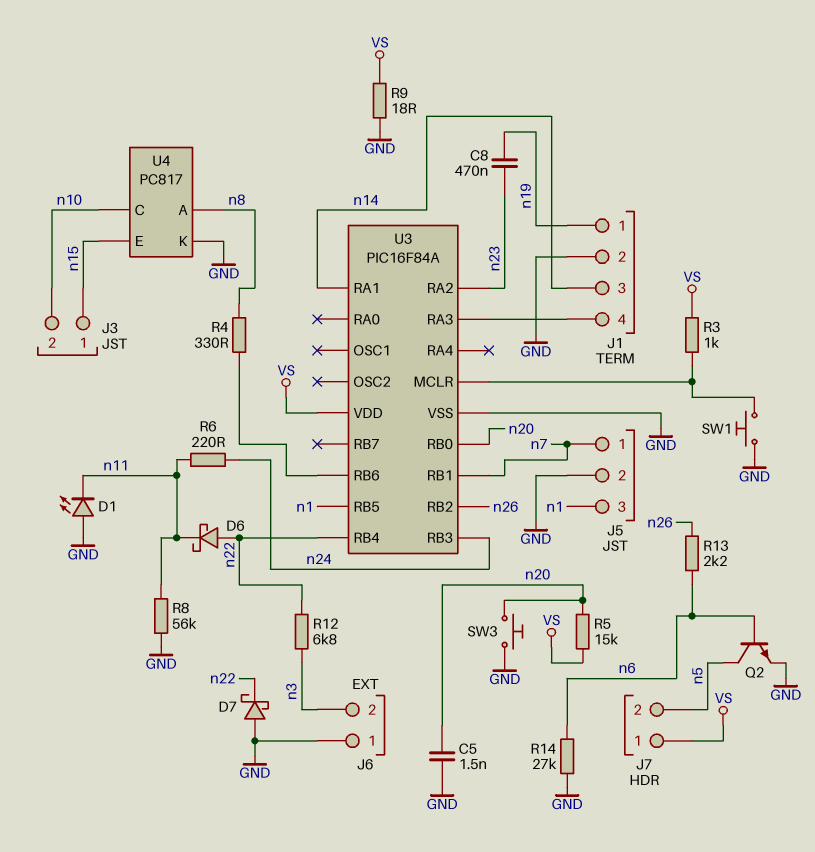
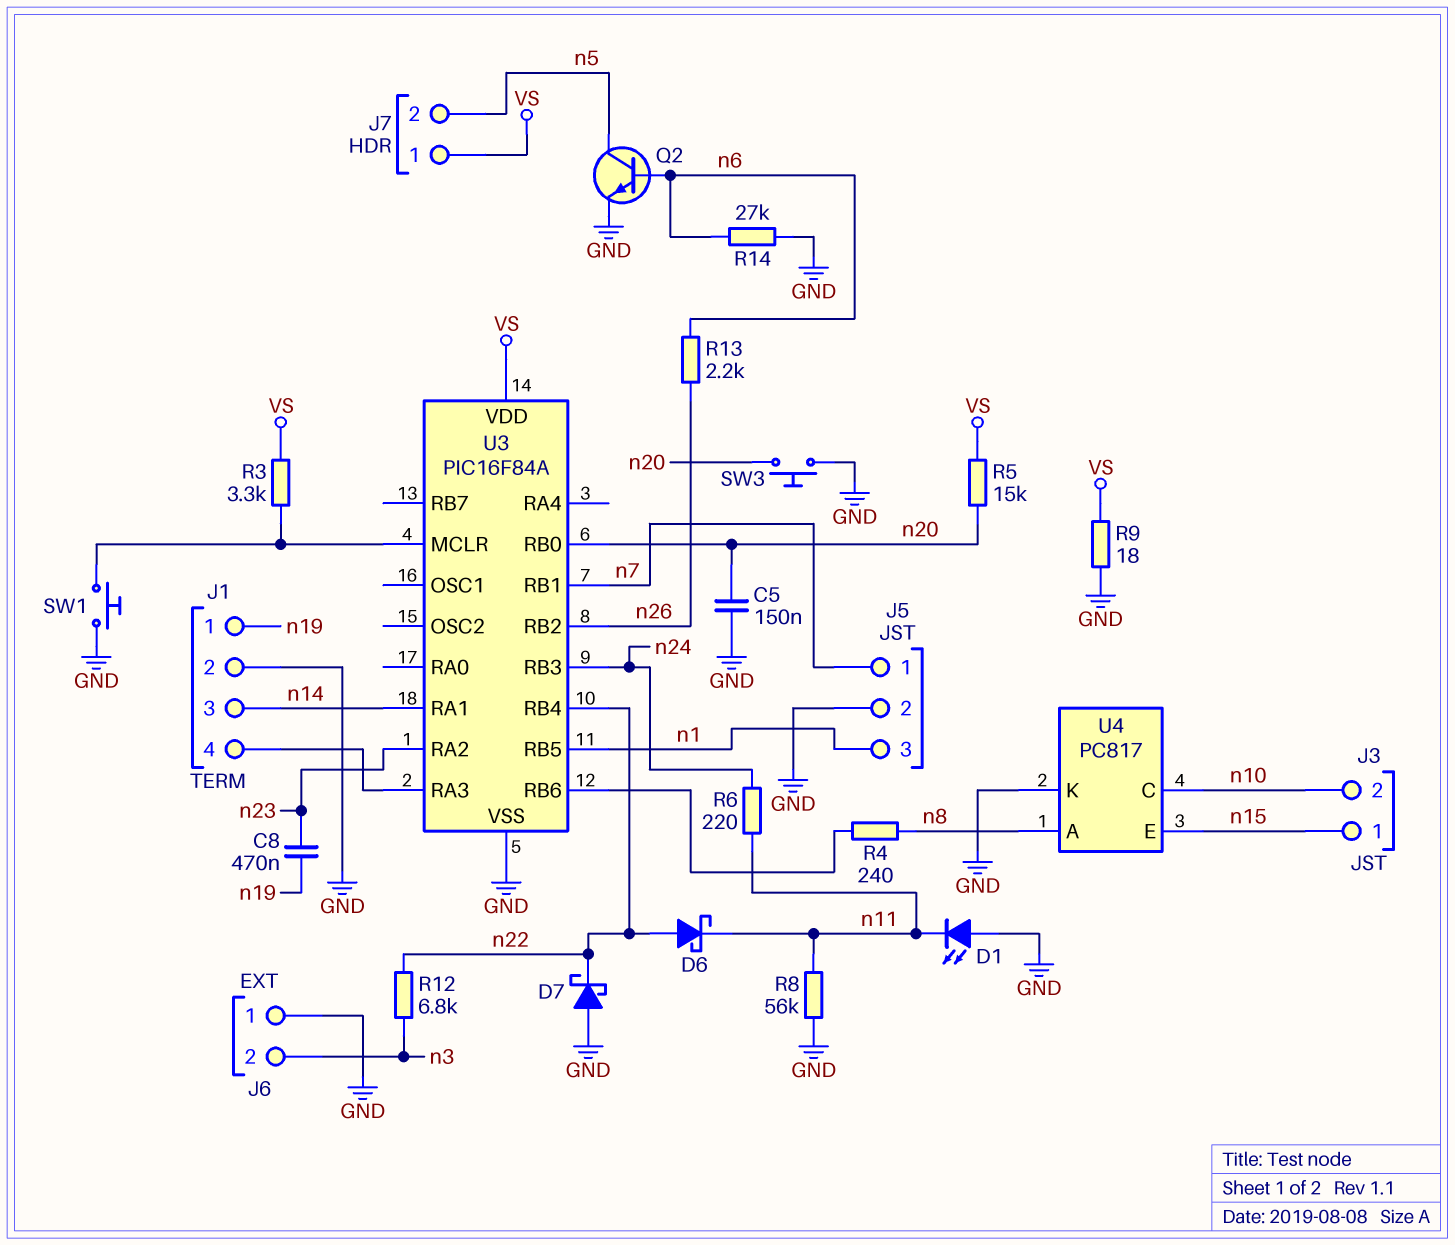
C5: 1.5nF (GND, n20) -> 150nF (GND, n20)
R3: 1k (U3/MCLR, VS) -> 3.3k (U3/MCLR, VS)
R4: 330 (U3/RB6, n8) -> 240 (U3/RB6, n8)

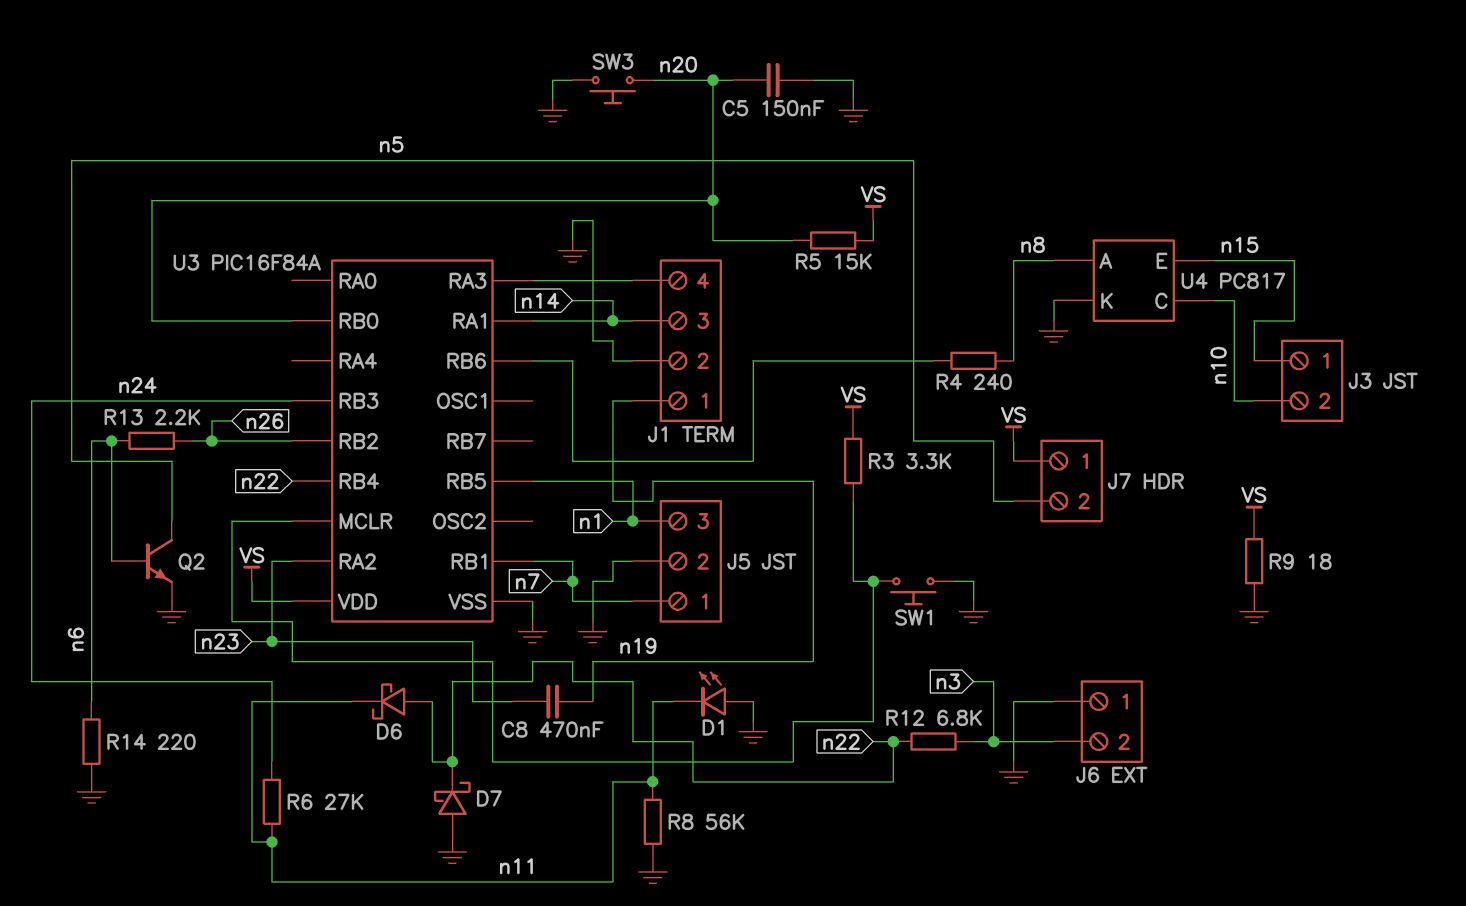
R6: 220 (n11, n24) -> 27k (n11, n24)
R14: 27k (GND, n6) -> 220 (GND, n6)

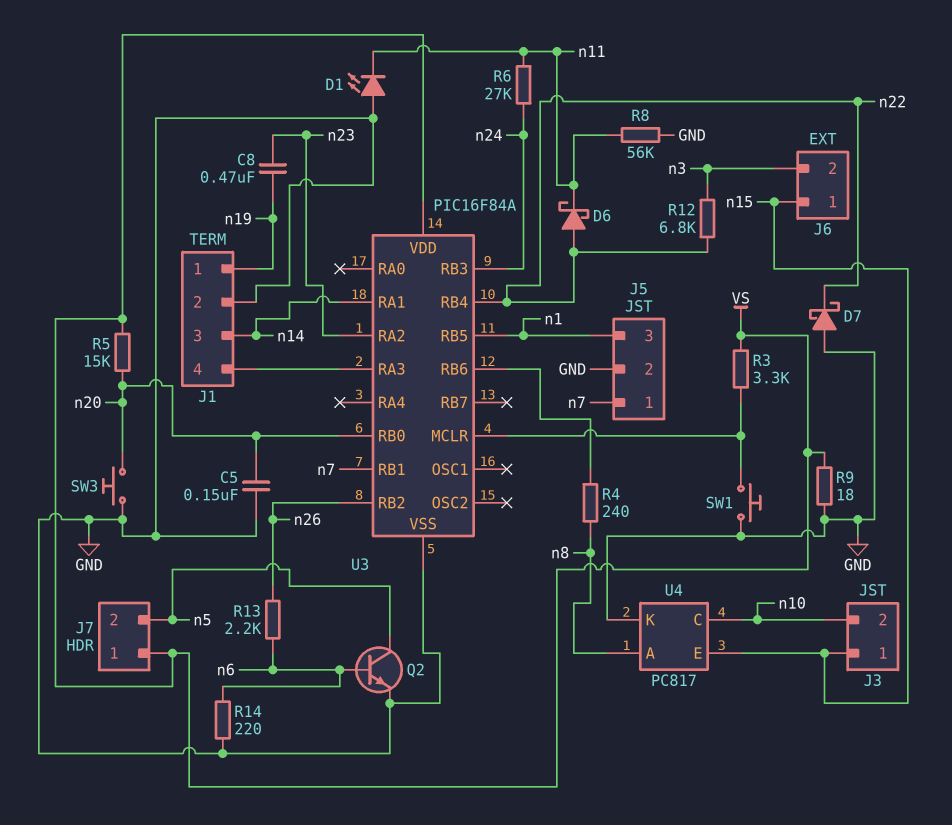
J6 pin 1: GND -> n15

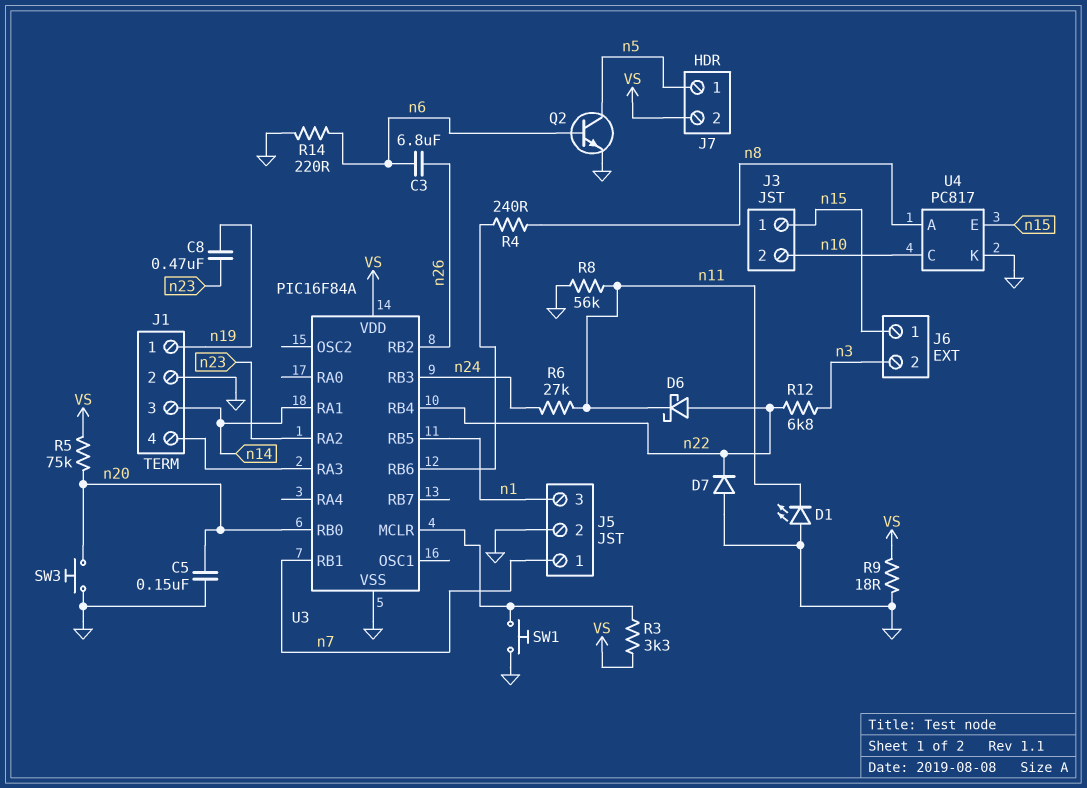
C3: none -> 6.8uF (n6, n26)
D7: schottky (A GND, K n22) -> diode (A GND, K n22)
J7 pin 1: VS -> n5
J7 pin 2: n5 -> VS
R5: 15k (VS, n20) -> 75k (VS, n20)
R13: 2.2k (n6, n26) -> none

